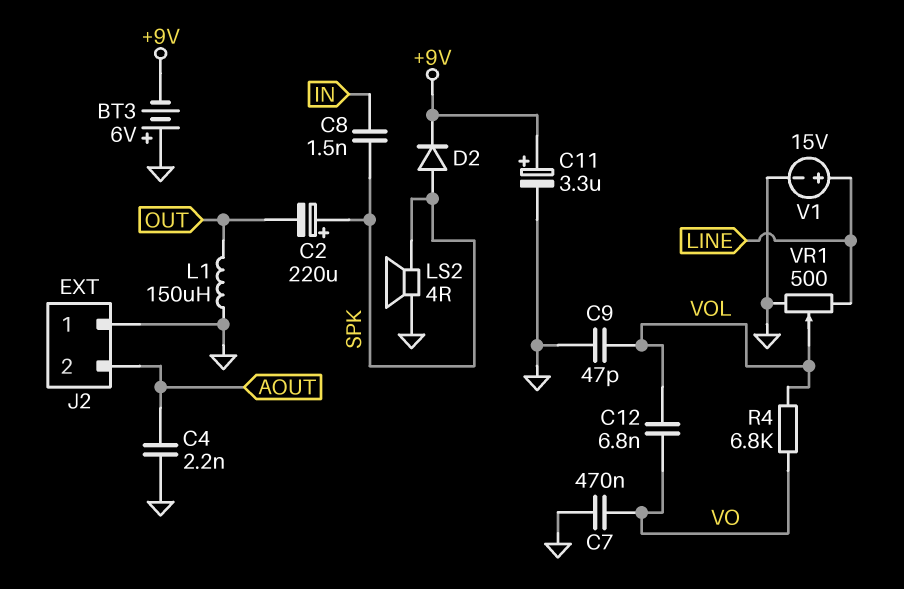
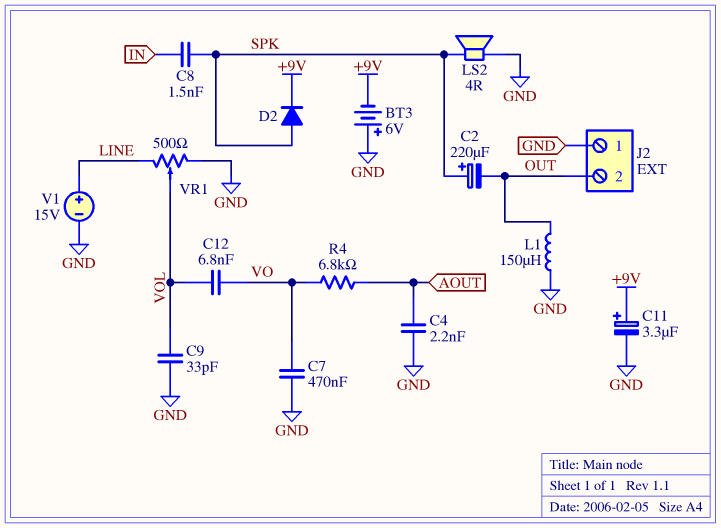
C9: 47pF (GND, VOL) -> 33pF (GND, VOL)
J2 pin 2: AOUT -> OUT
R4: 6.8k (VO, VOL) -> 6.8k (AOUT, VO)

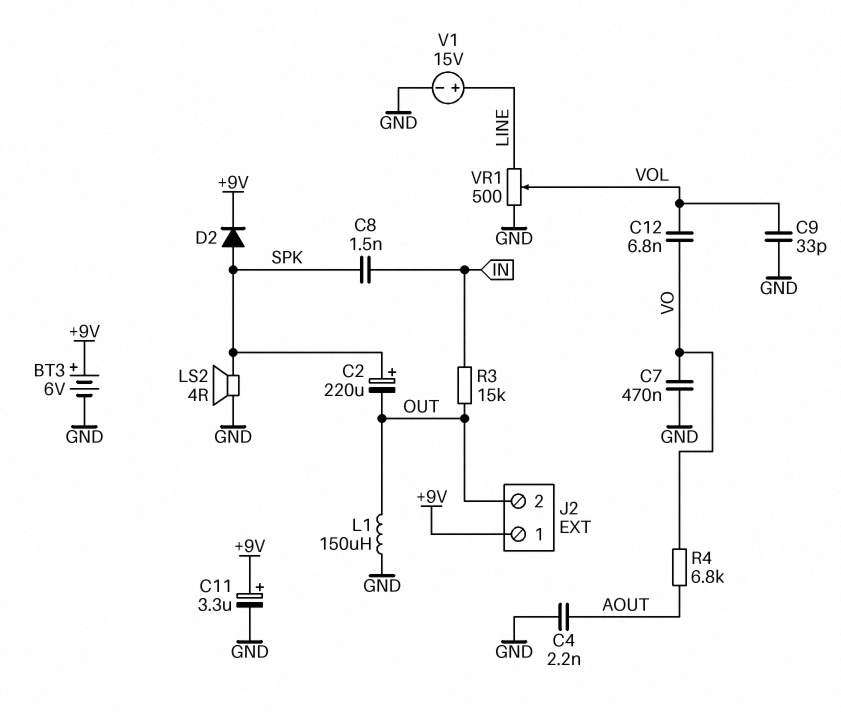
BT3: 6V (plus GND, minus +9V) -> 6V (plus +9V, minus GND)
J2 pin 1: GND -> +9V
R3: none -> 15k (IN, OUT)

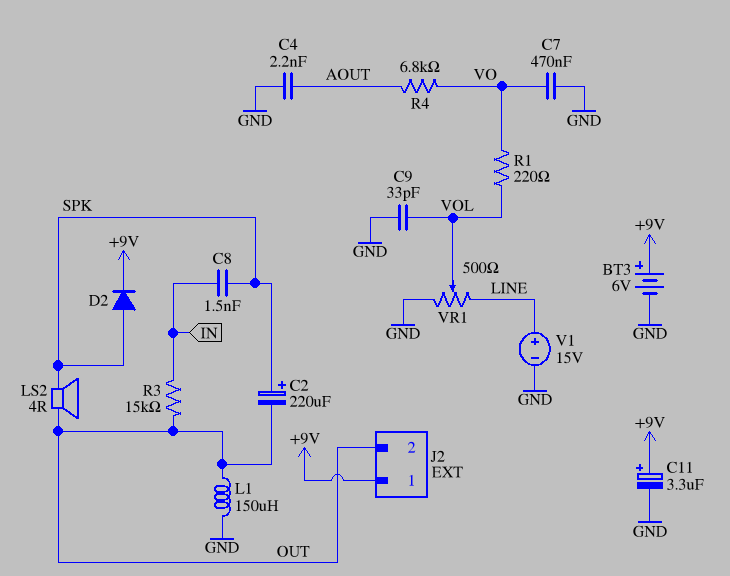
C12: 6.8nF (VO, VOL) -> none
LS2: speaker 4R (GND, SPK) -> speaker 4R (OUT, SPK)
R1: none -> 220 (VO, VOL)

